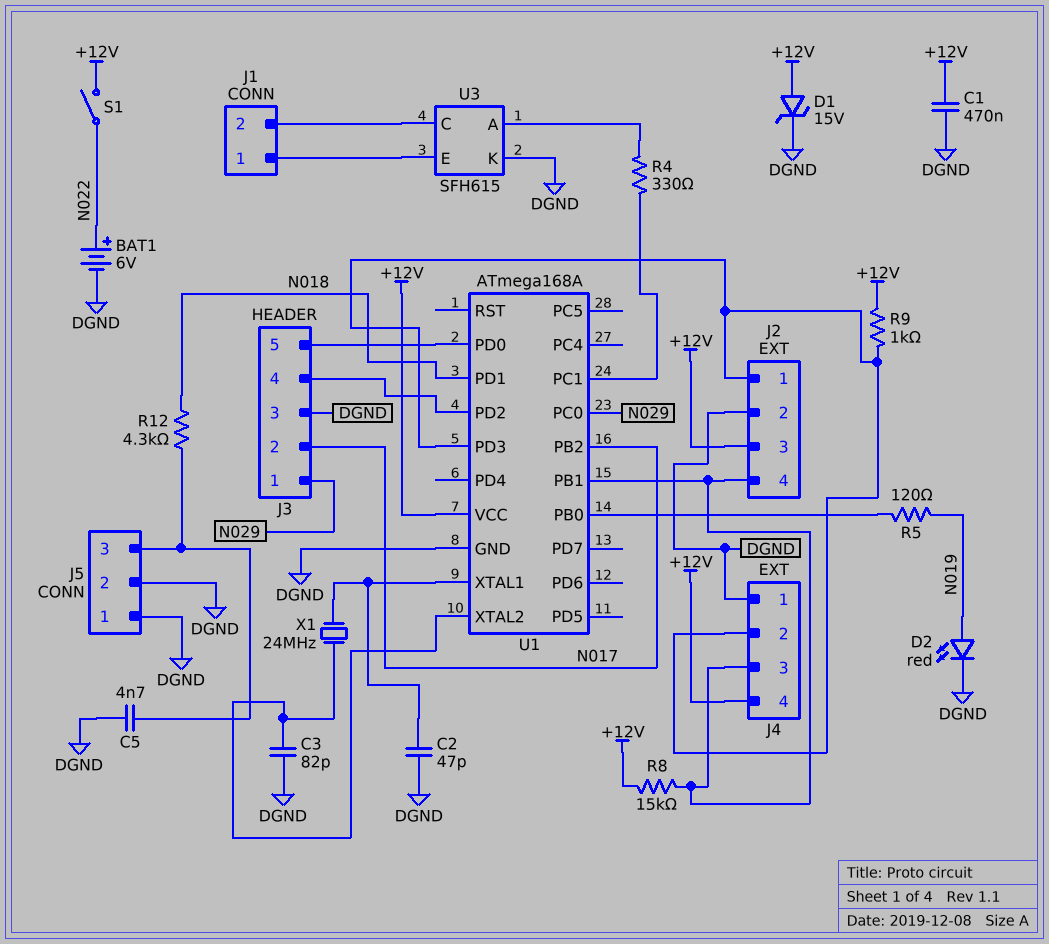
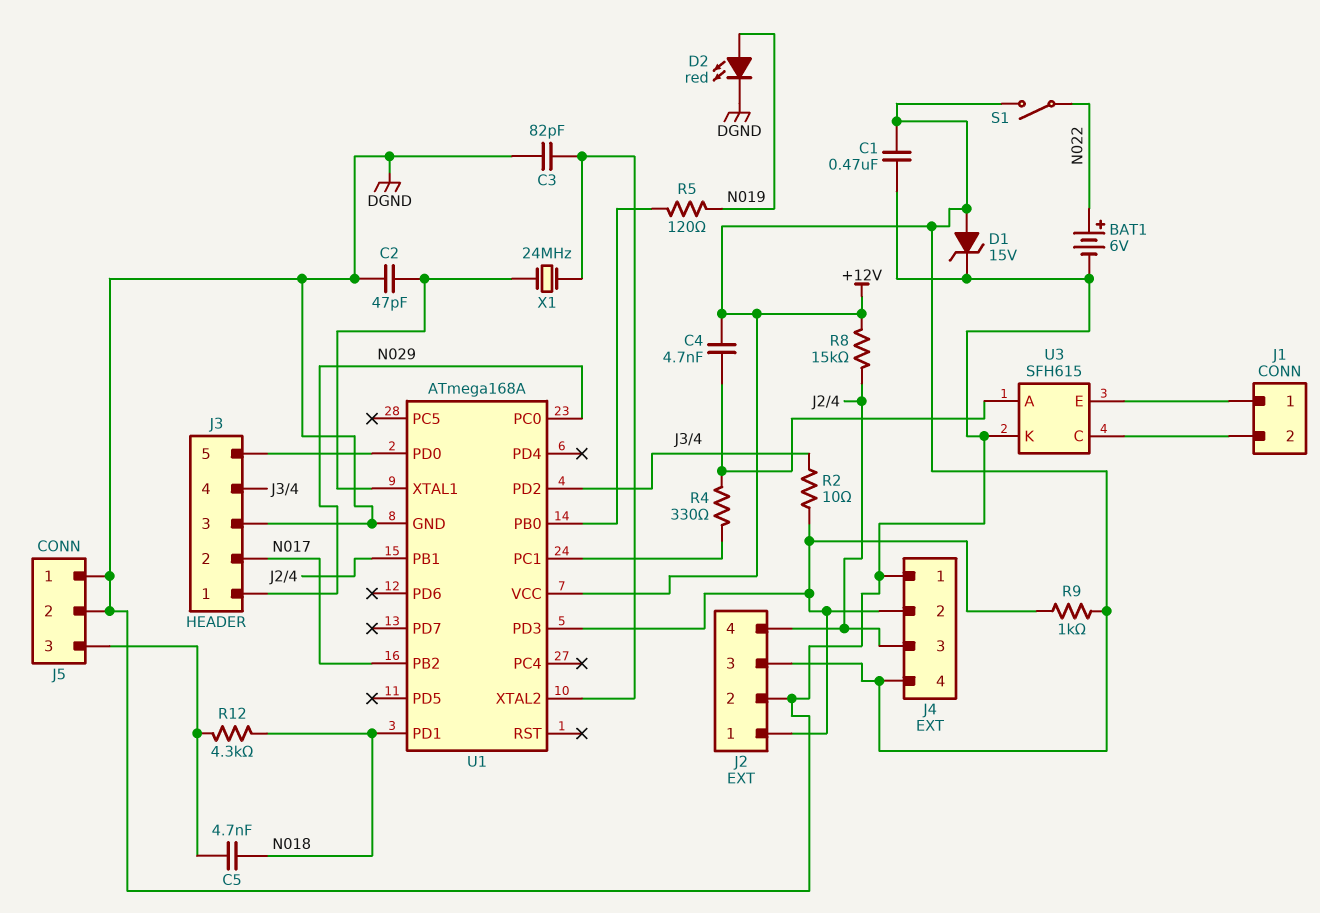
C4: none -> 4.7nF (+12V, U3/A)
C5: 4.7nF (DGND, J5/3) -> 4.7nF (J5/3, N018)
R2: none -> 10 (J2/1, J3/4)

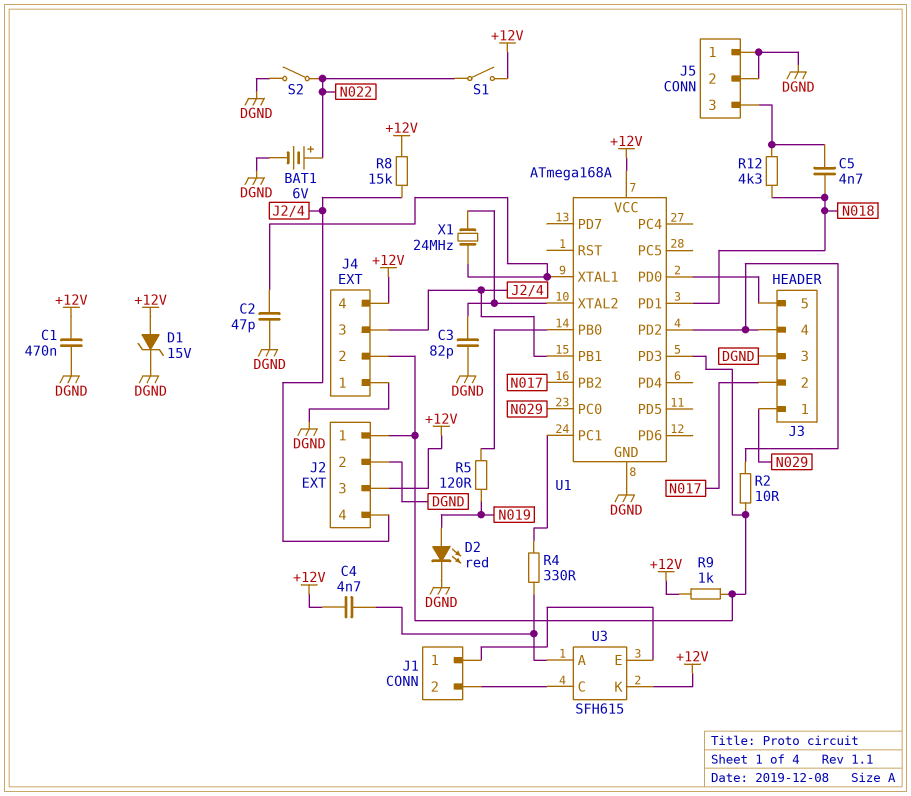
S2: none -> switch (DGND, N022)
U3 pin K: DGND -> +12V

